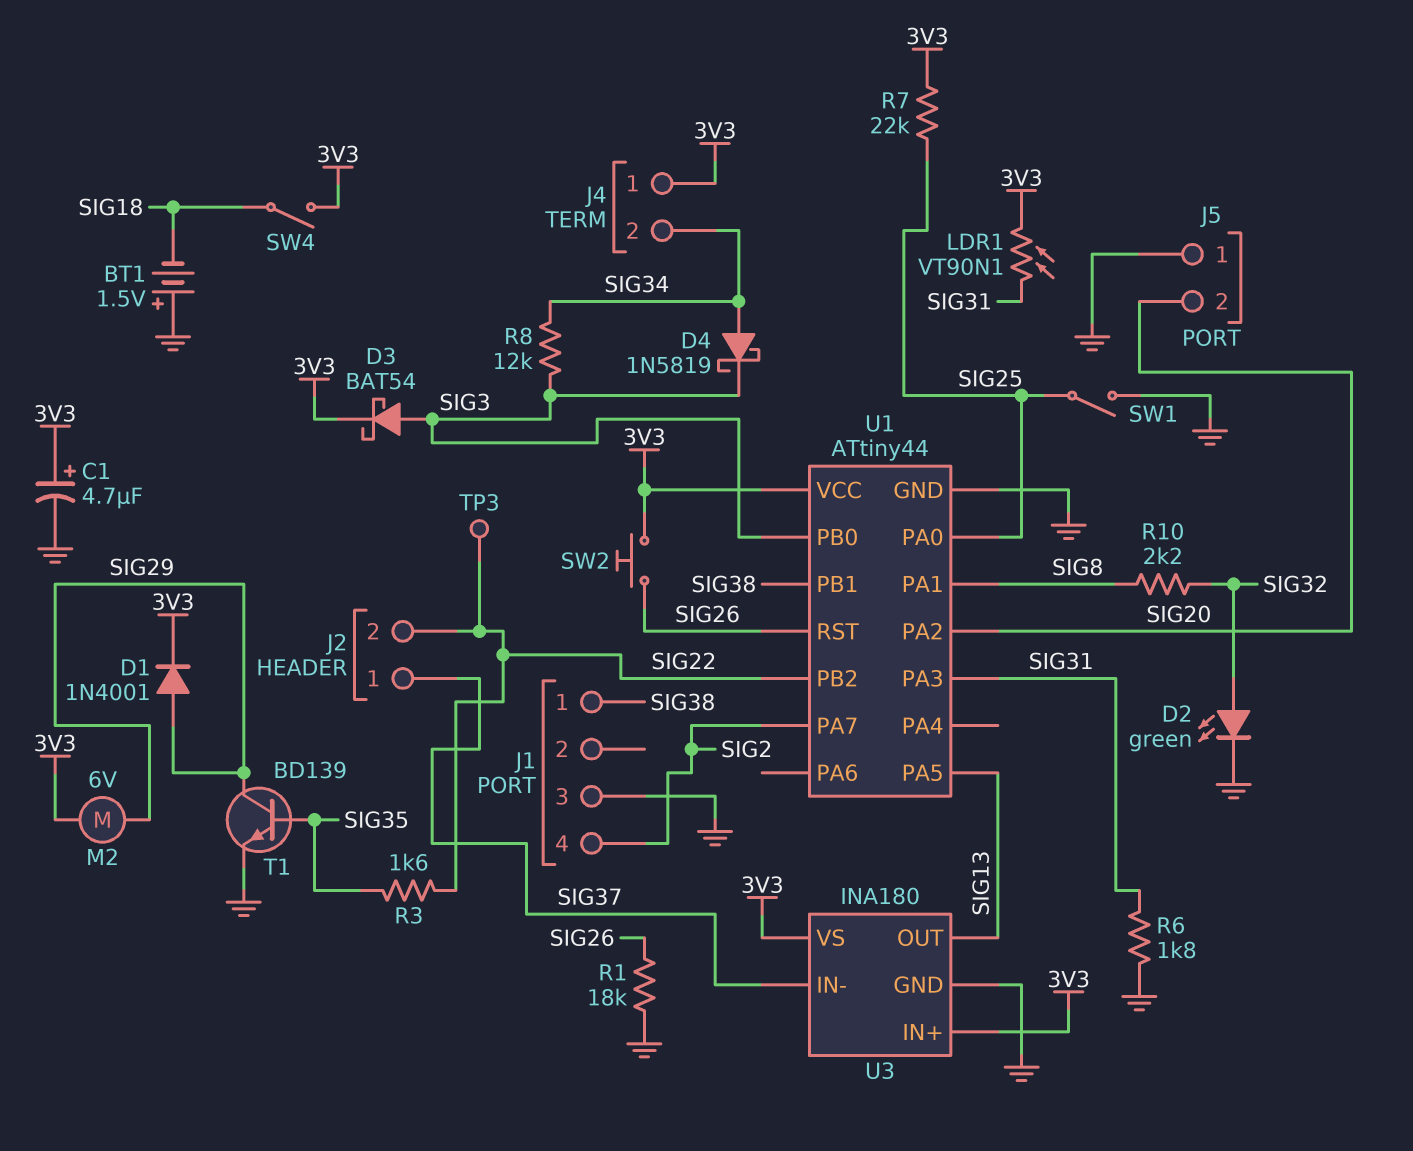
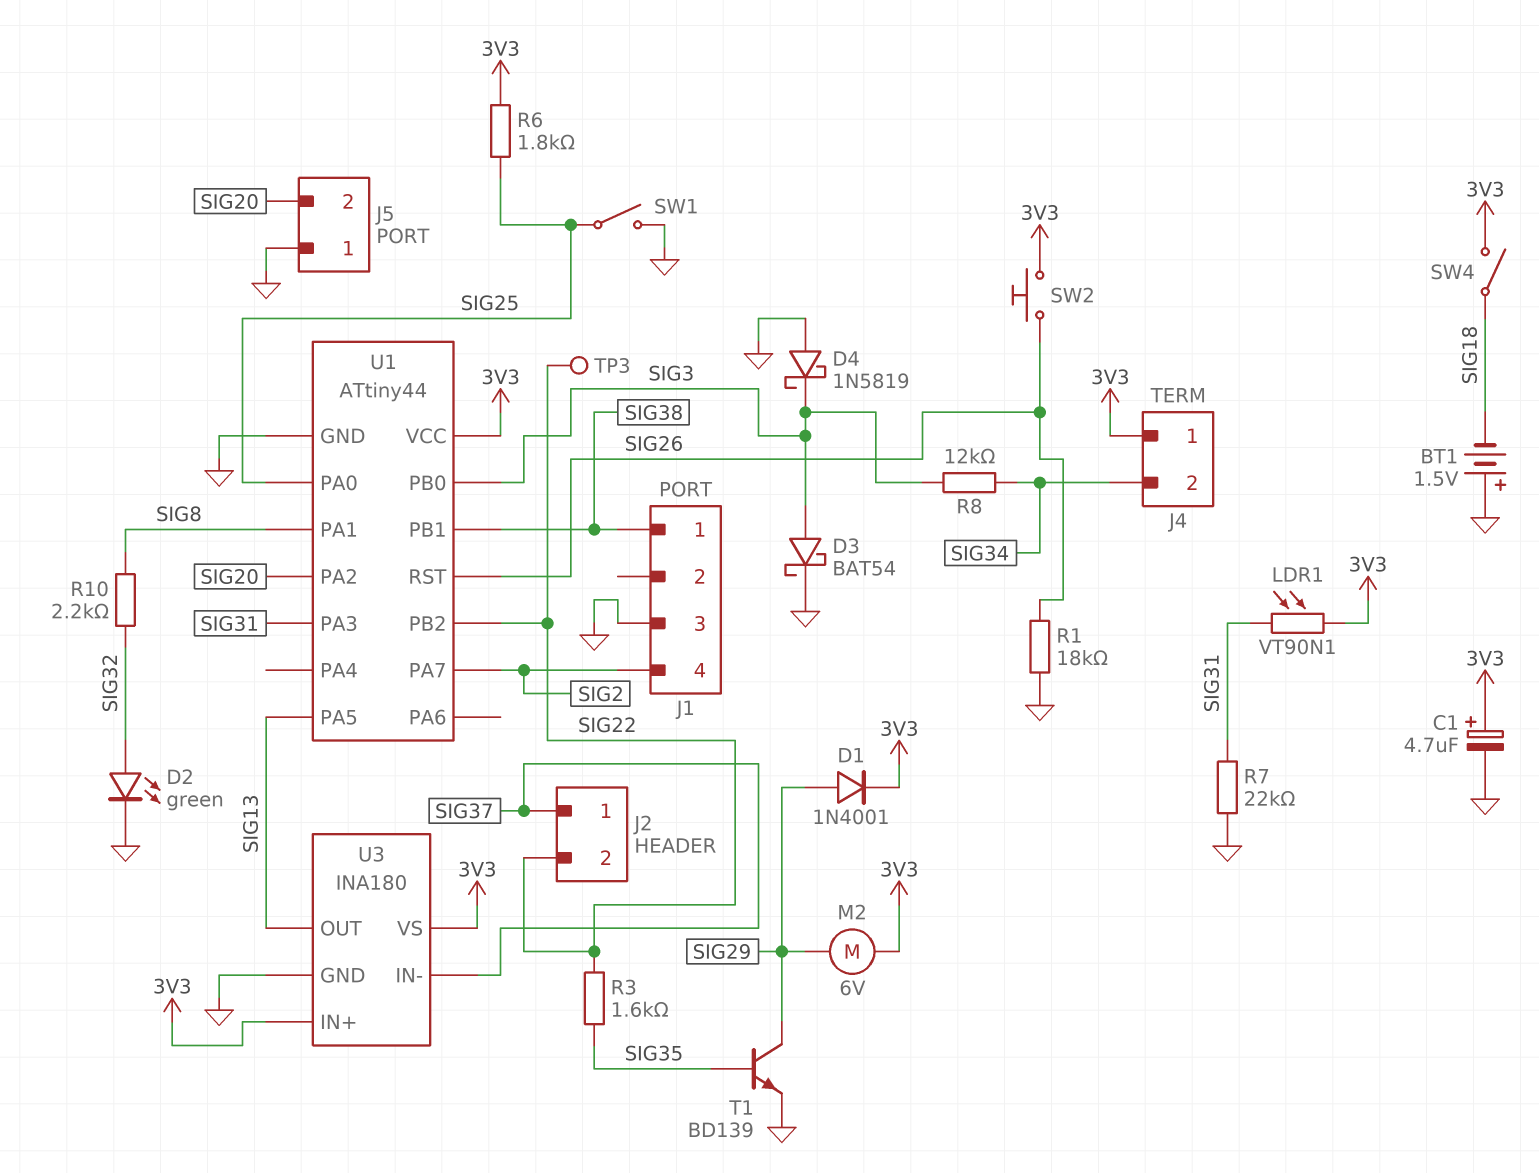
D3: schottky BAT54 (A SIG3, K 3V3) -> schottky BAT54 (A SIG3, K GND)
D4: schottky 1N5819 (A SIG34, K SIG3) -> schottky 1N5819 (A GND, K SIG3)
R6: 1.8k (GND, SIG31) -> 1.8k (3V3, SIG25)
R7: 22k (3V3, SIG25) -> 22k (GND, SIG31)

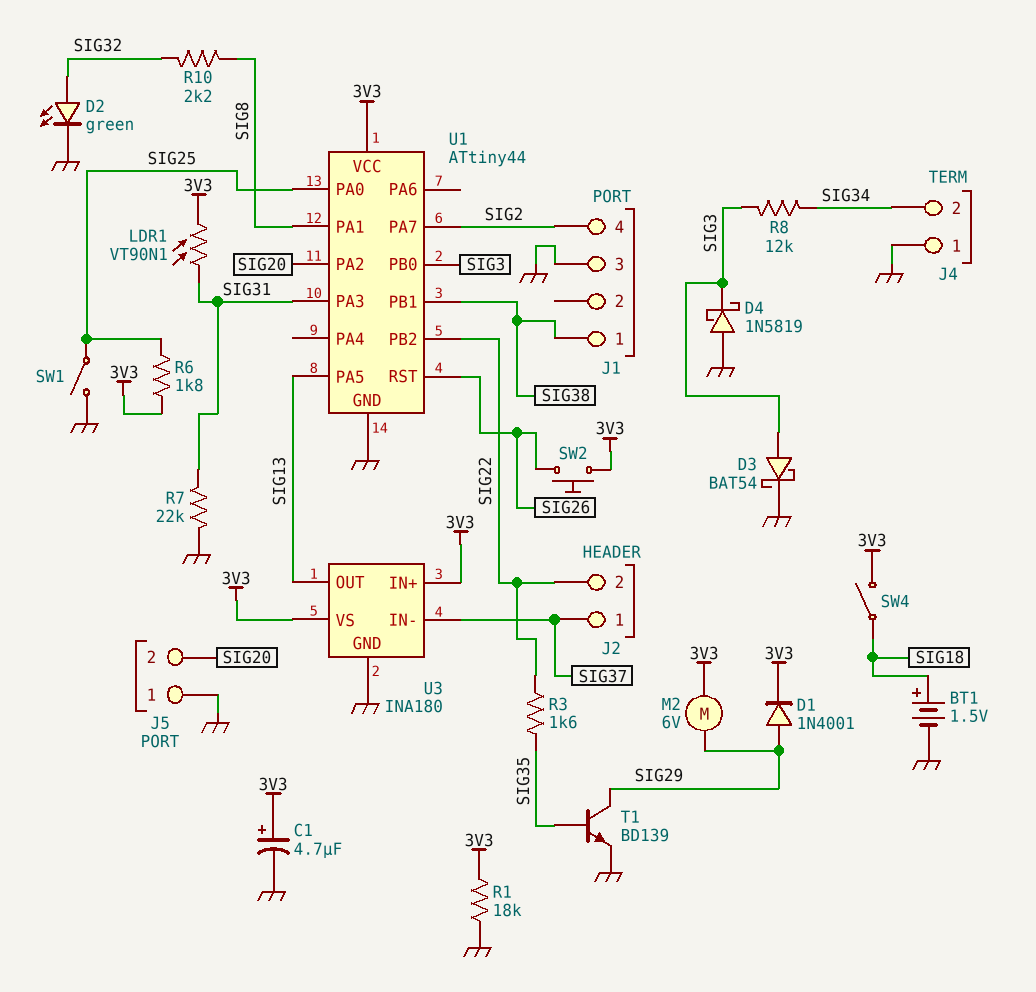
BT1: 1.5V (plus GND, minus SIG18) -> 1.5V (plus SIG18, minus GND)
J4 pin 1: 3V3 -> GND
R1: 18k (GND, SIG26) -> 18k (3V3, GND)
TP3: test point (SIG22) -> none

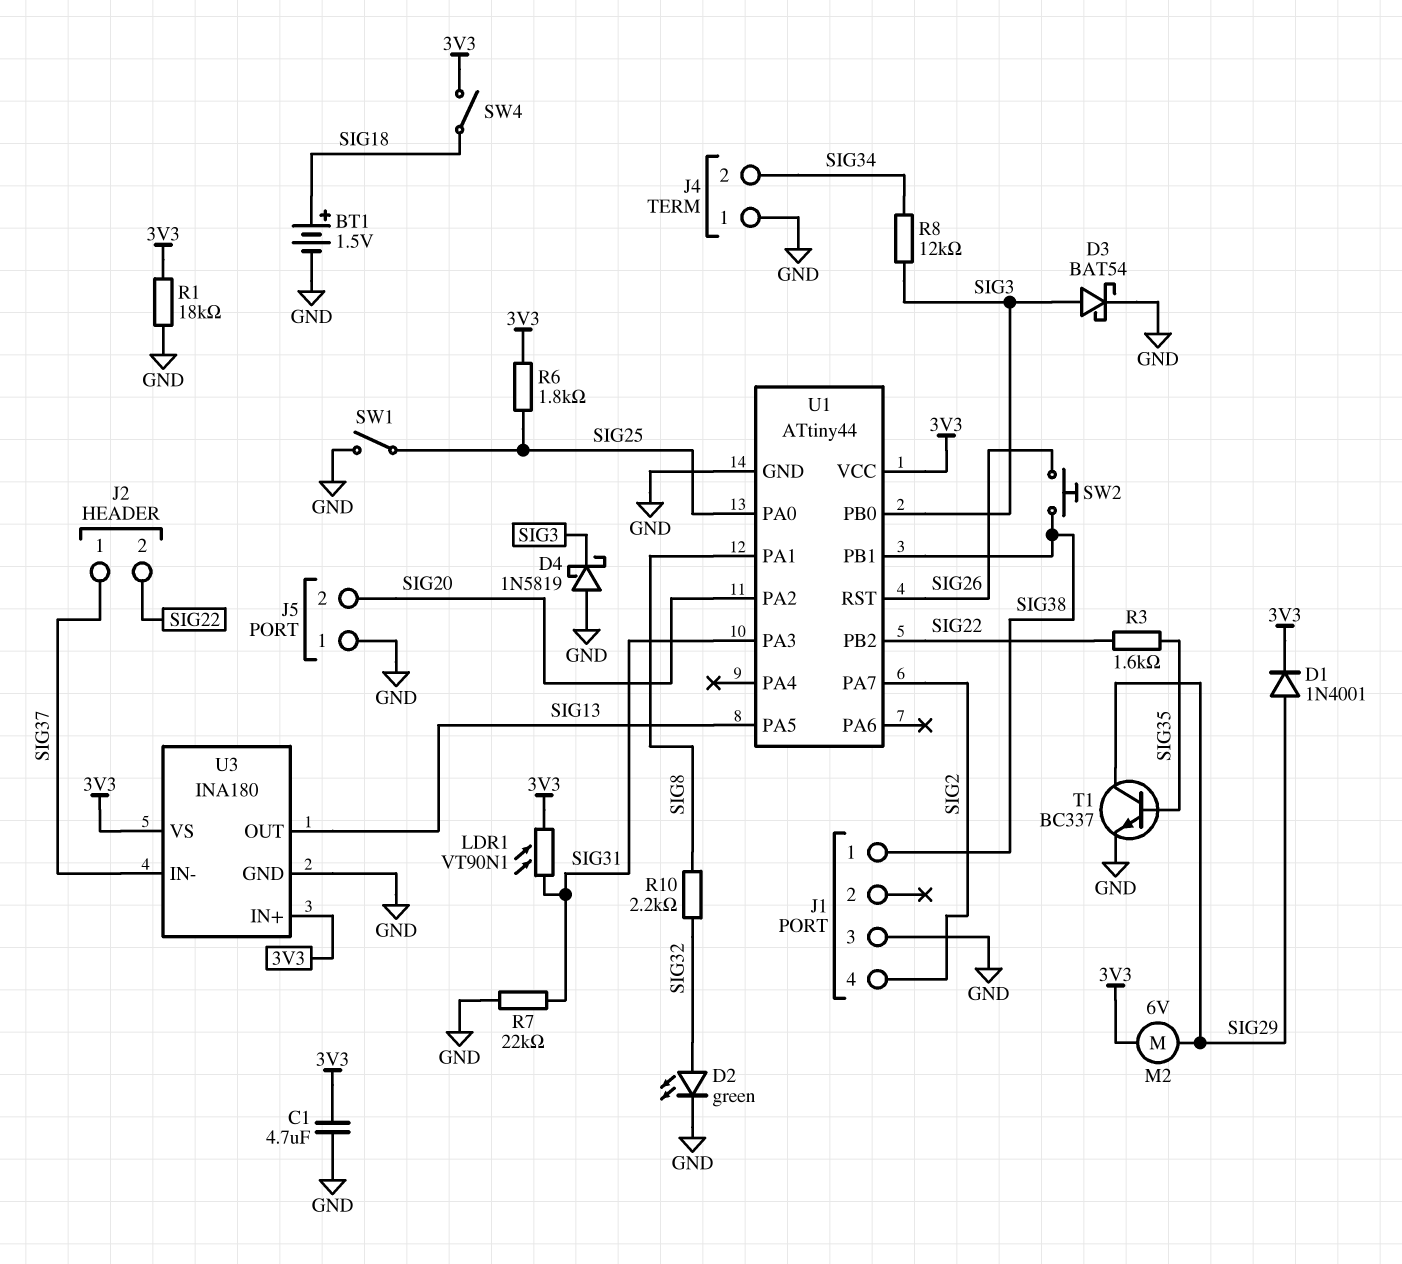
C1: 4.7uF (plus 3V3, minus GND) -> 4.7uF (3V3, GND)
SW2: button (3V3, SIG26) -> button (SIG26, SIG38)
T1: NPN BD139 (B SIG35, C SIG29, E GND) -> NPN BC337 (B SIG35, C SIG29, E GND)

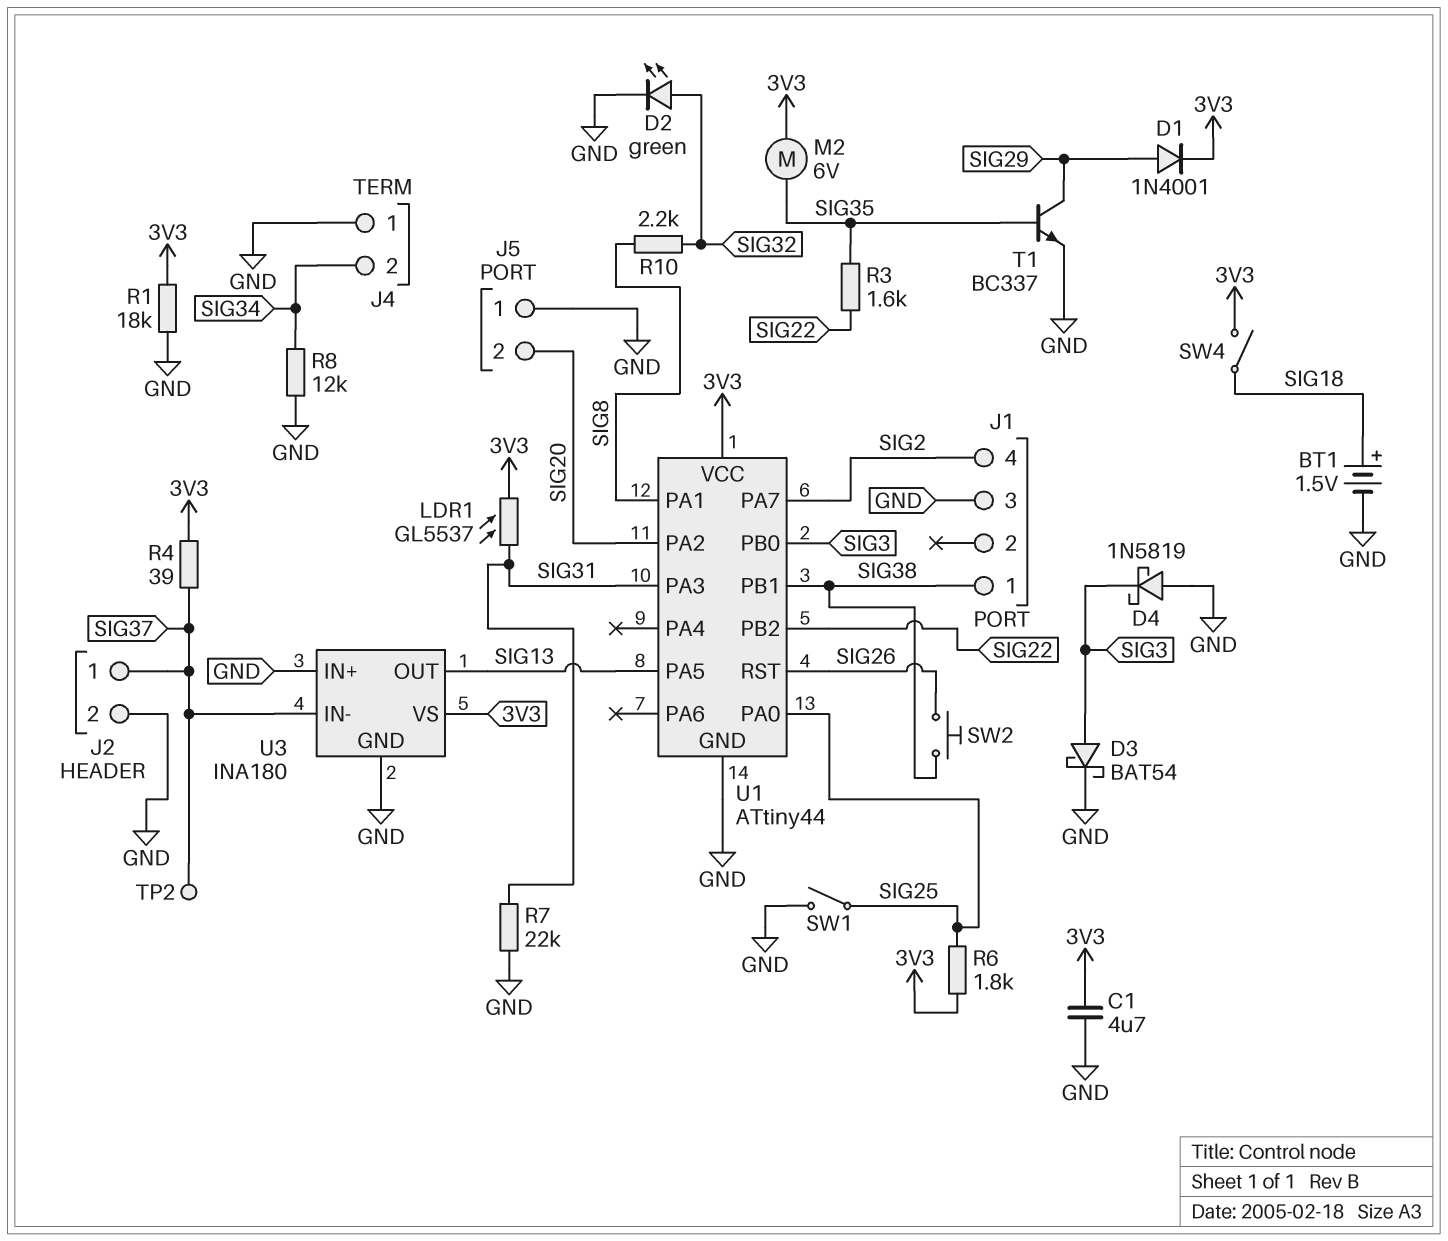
J2 pin 2: SIG22 -> GND
LDR1: VT90N1 (3V3, SIG31) -> GL5537 (3V3, SIG31)
M2: motor 6V (3V3, SIG29) -> motor 6V (3V3, SIG35)
R4: none -> 39 (3V3, SIG37)
R8: 12k (SIG3, SIG34) -> 12k (GND, SIG34)
TP2: none -> test point (SIG37)
U3 pin IN+: 3V3 -> GND

